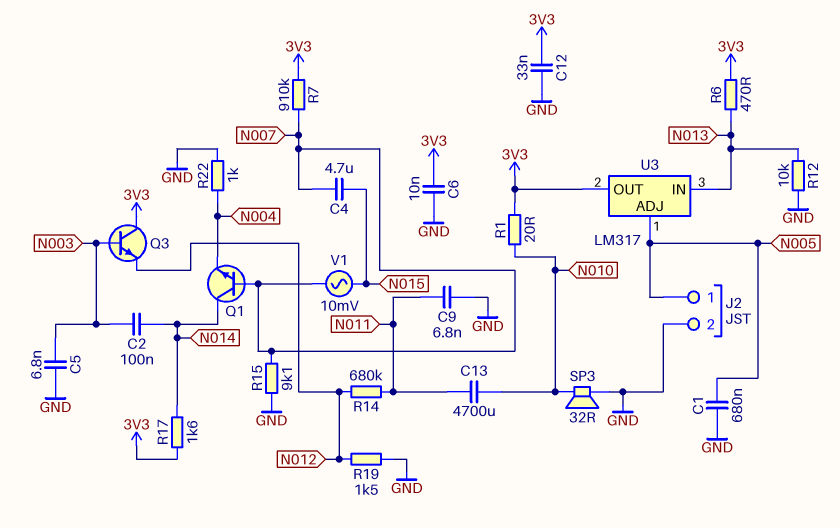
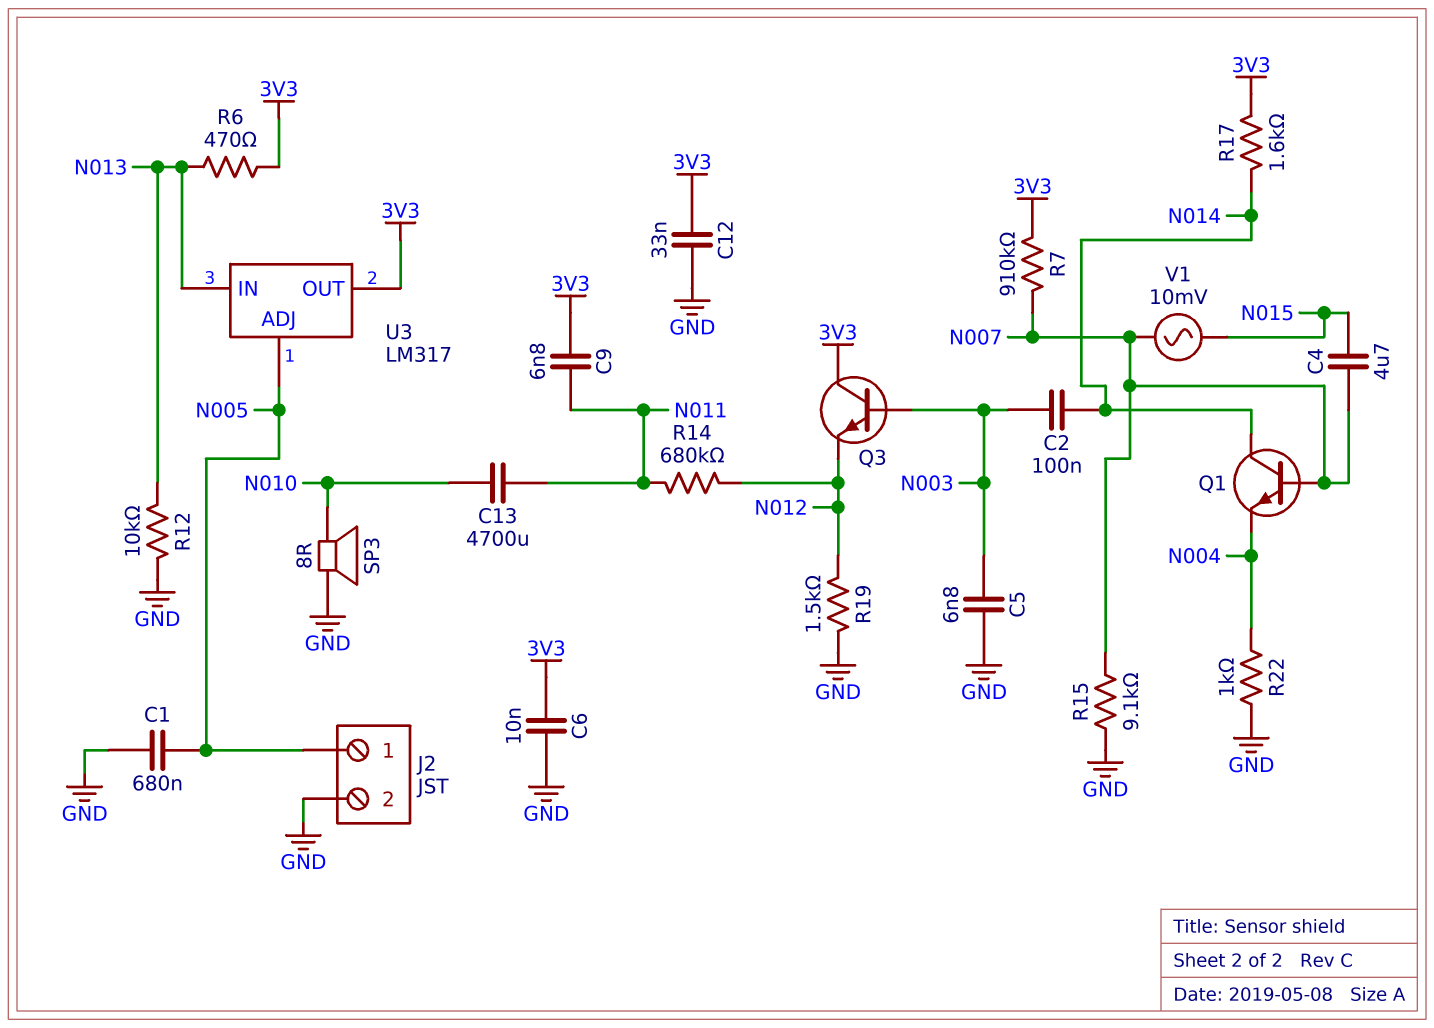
C9: 6.8nF (GND, N011) -> 6.8nF (3V3, N011)
R1: 20 (3V3, N010) -> none
SP3: speaker 32R (GND, N010) -> speaker 8R (GND, N010)

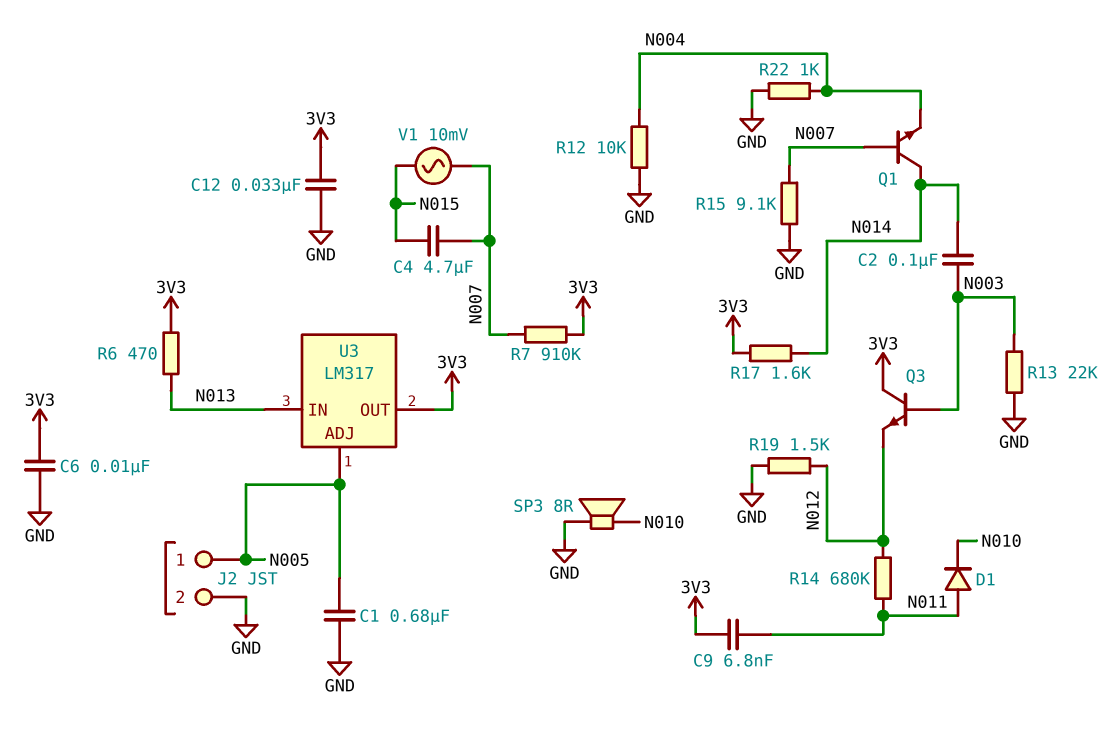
C5: 6.8nF (GND, N003) -> none
C13: 4700uF (N010, N011) -> none
D1: none -> diode (A N011, K N010)
R12: 10k (GND, N013) -> 10k (GND, N004)
R13: none -> 22k (GND, N003)

